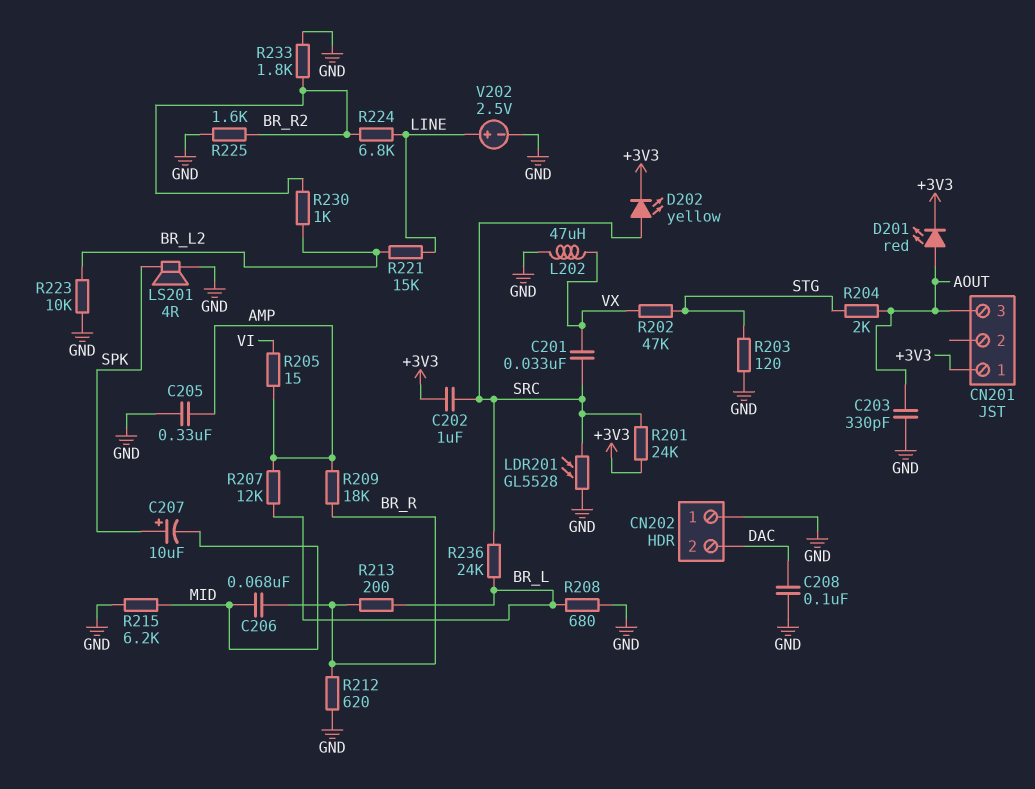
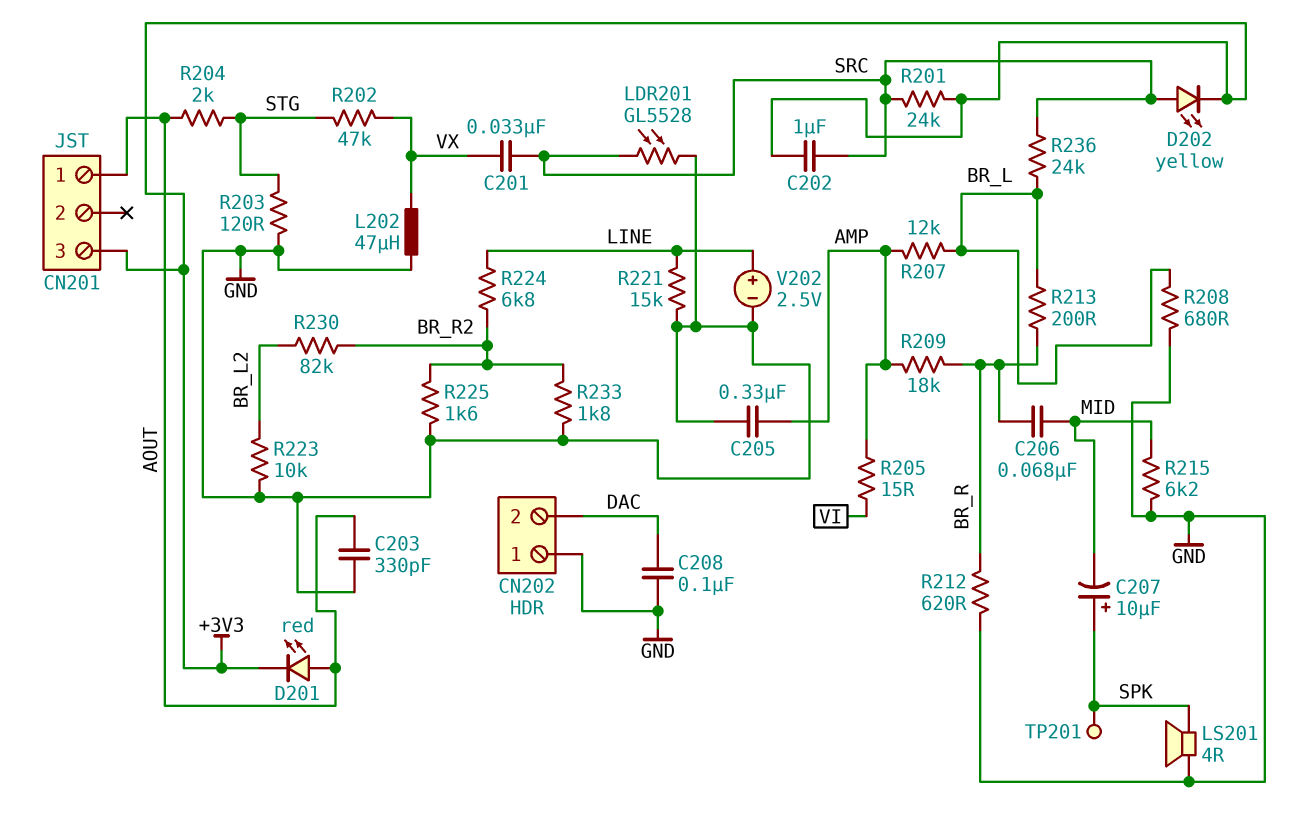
CN201 pin 1: +3V3 -> AOUT
CN201 pin 3: AOUT -> +3V3
R221: 15k (BR_L2, LINE) -> 15k (GND, LINE)
R230: 1k (BR_L2, BR_R2) -> 82k (BR_L2, BR_R2)
TP201: none -> test point (SPK)

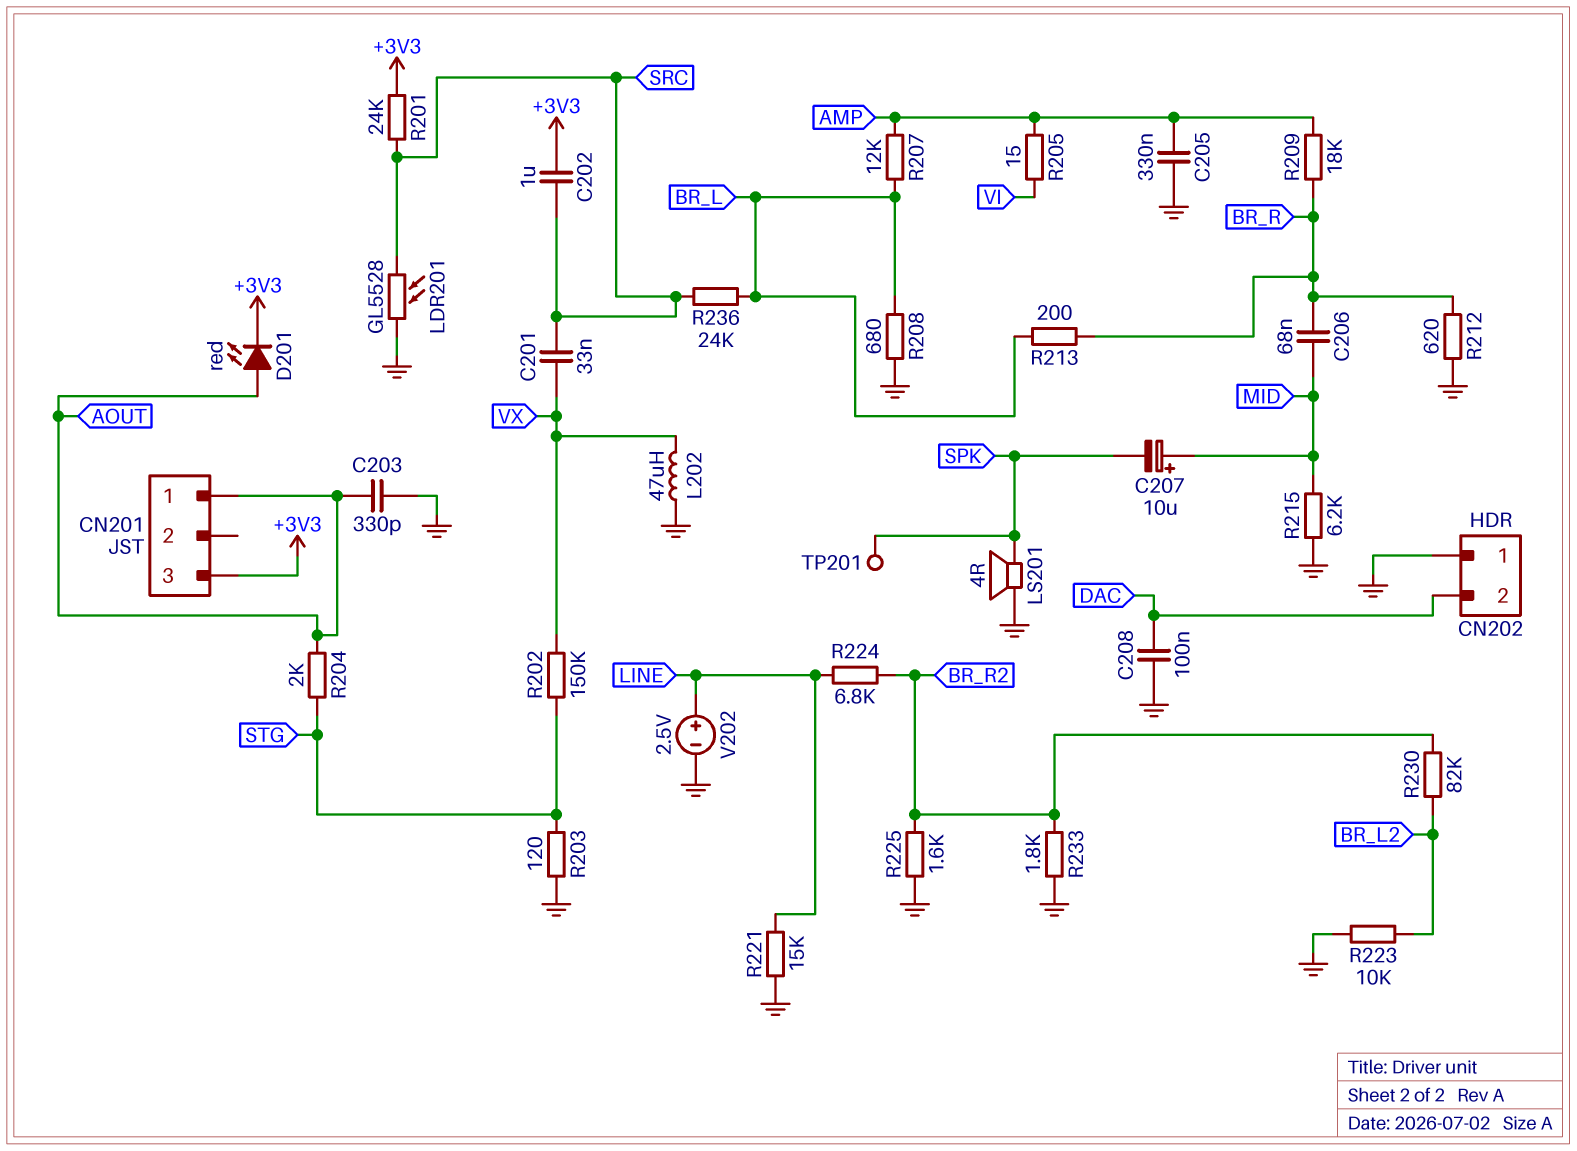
C207: 10uF (plus SPK, minus MID) -> 10uF (plus MID, minus SPK)
D202: LED yellow (A SRC, K +3V3) -> none
R202: 47k (STG, VX) -> 150k (STG, VX)

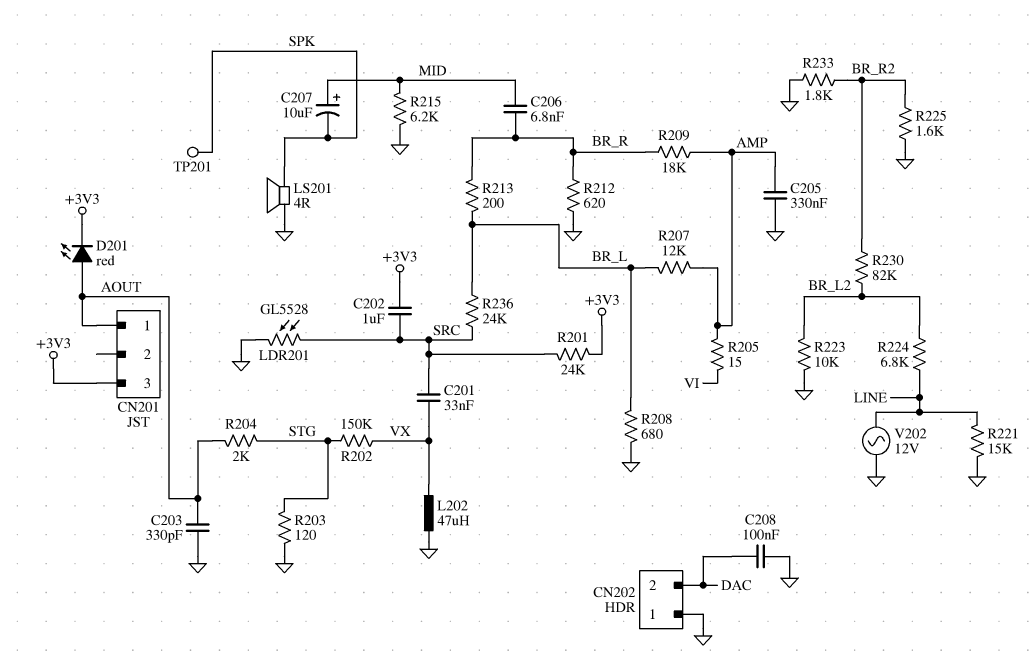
C206: 68nF (BR_R, MID) -> 6.8nF (BR_R, MID)
R224: 6.8k (BR_R2, LINE) -> 6.8k (BR_L2, LINE)
V202: 2.5V (plus LINE, minus GND) -> AC 12V (GND, LINE)

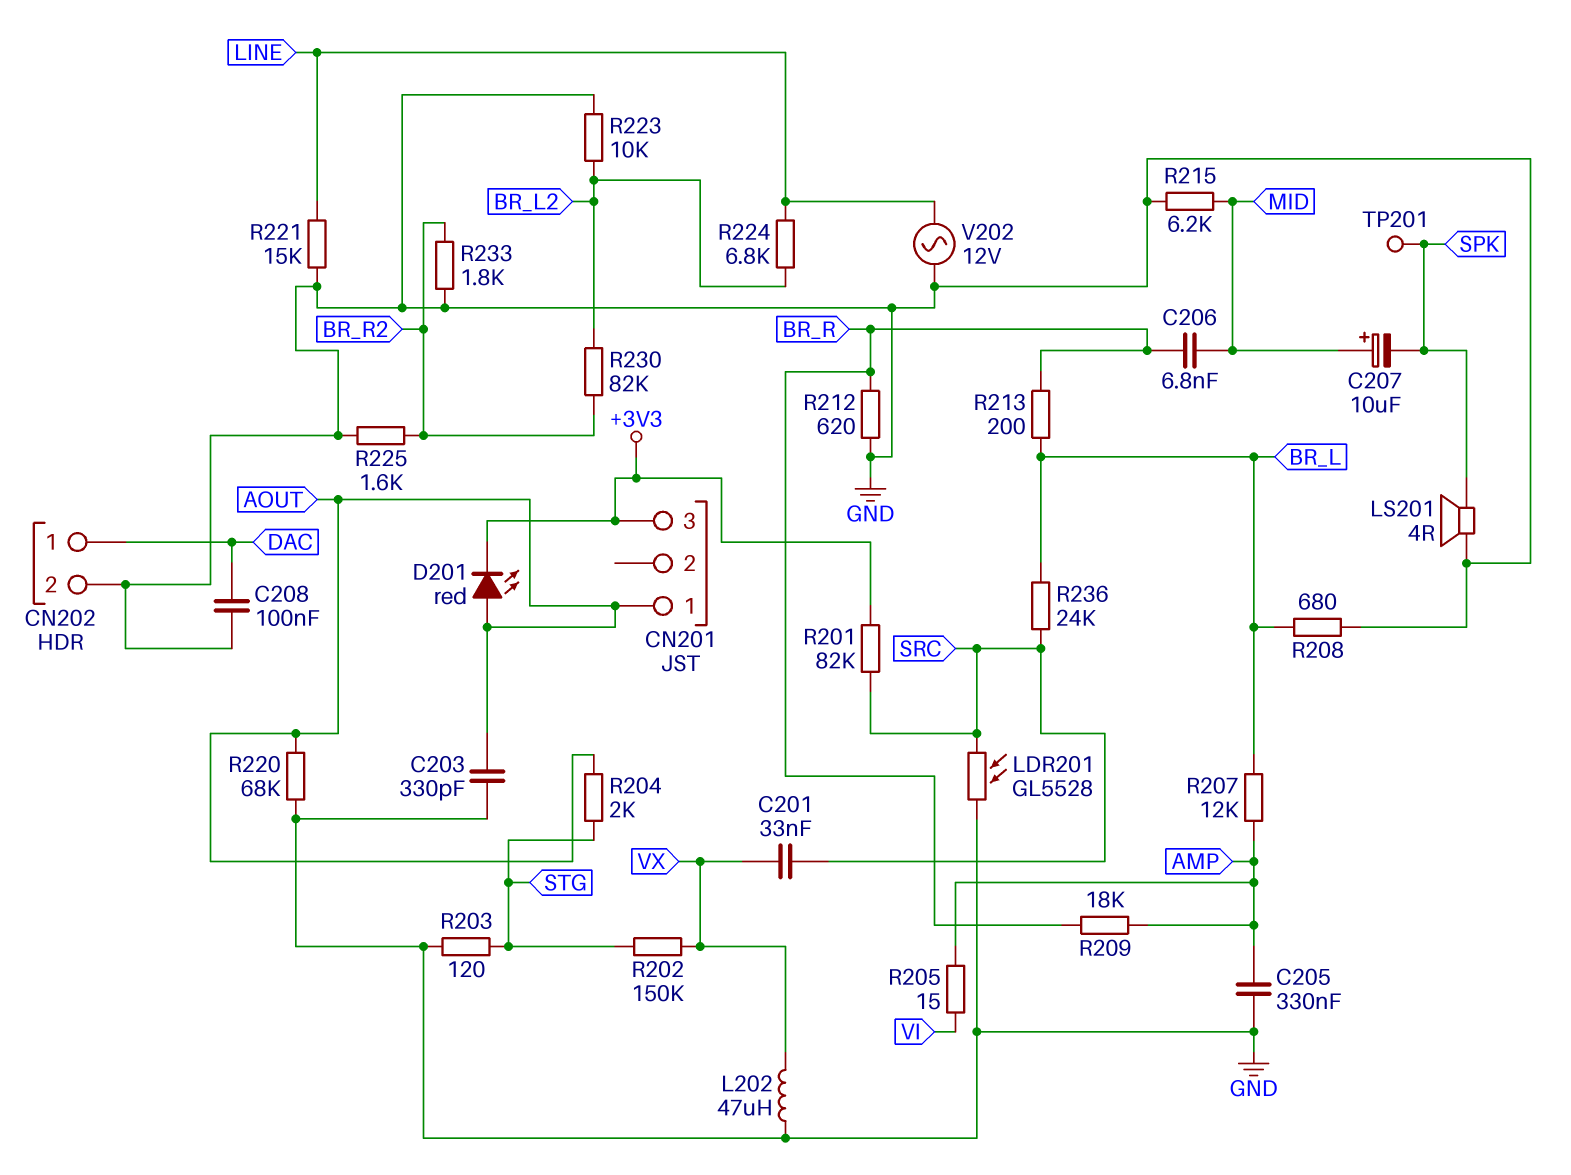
C202: 1uF (+3V3, SRC) -> none
CN202 pin 1: GND -> DAC
CN202 pin 2: DAC -> GND
R201: 24k (+3V3, SRC) -> 82k (+3V3, SRC)
R220: none -> 68k (AOUT, GND)

